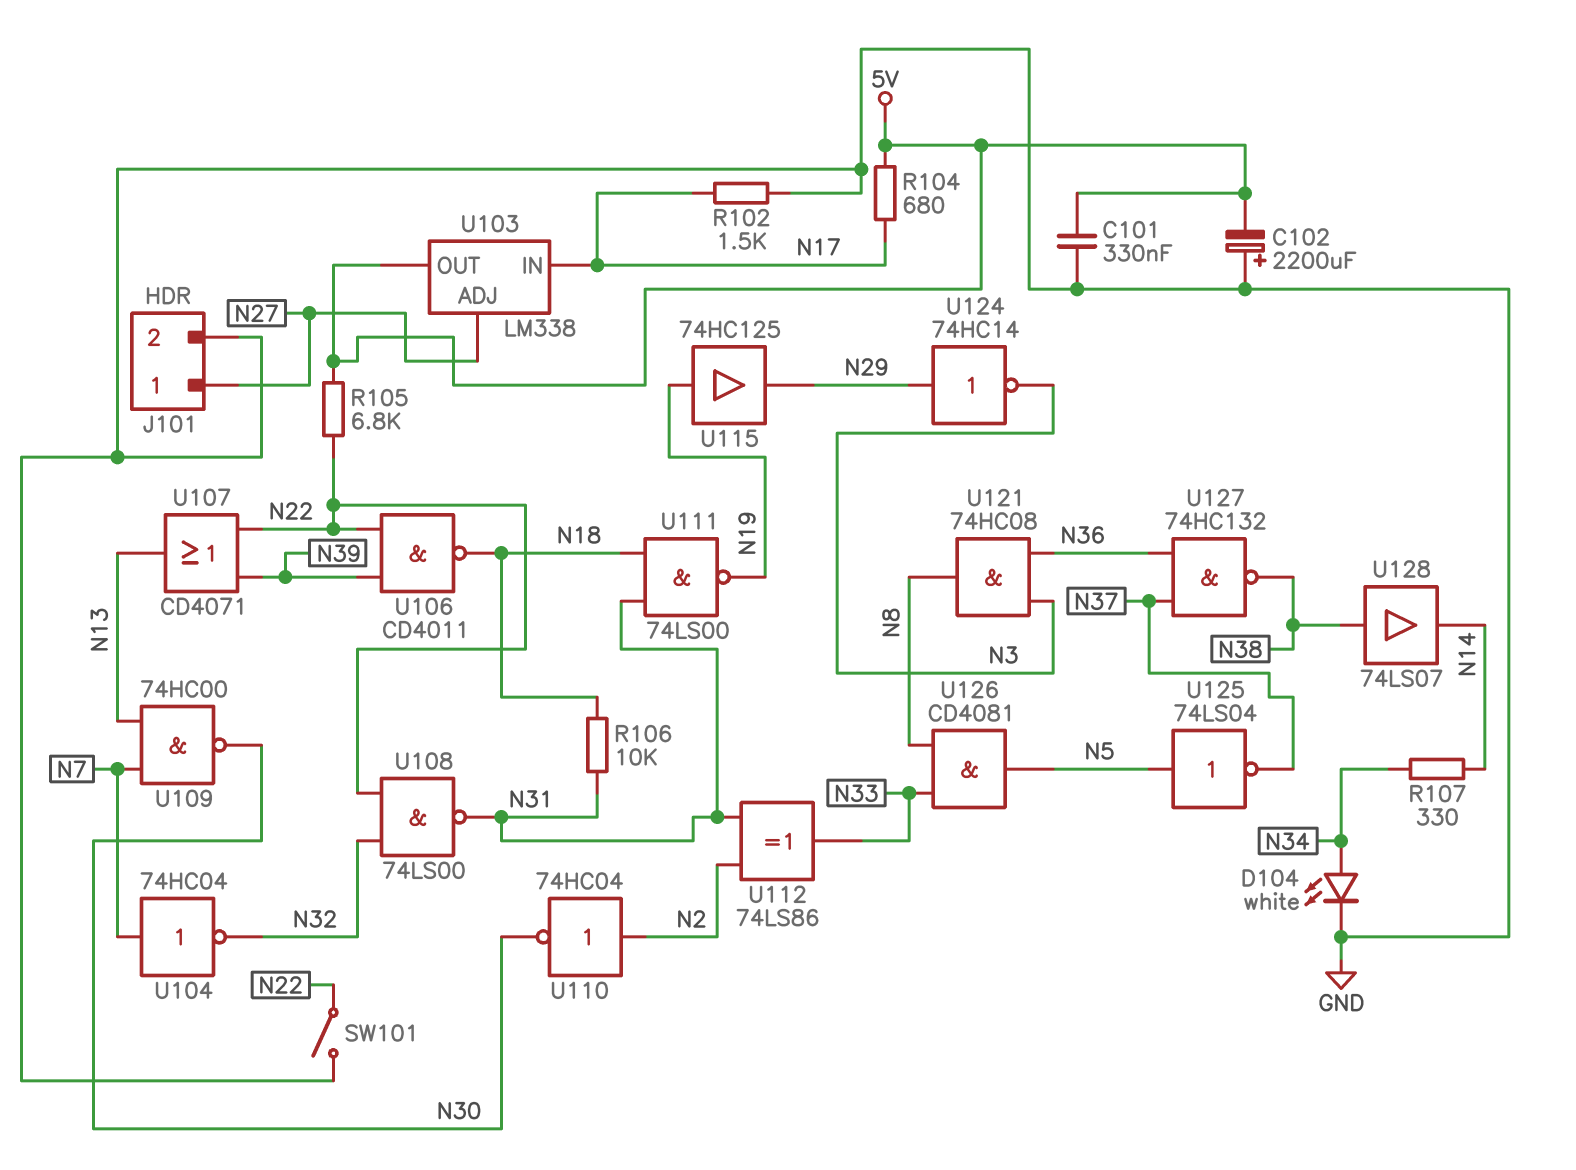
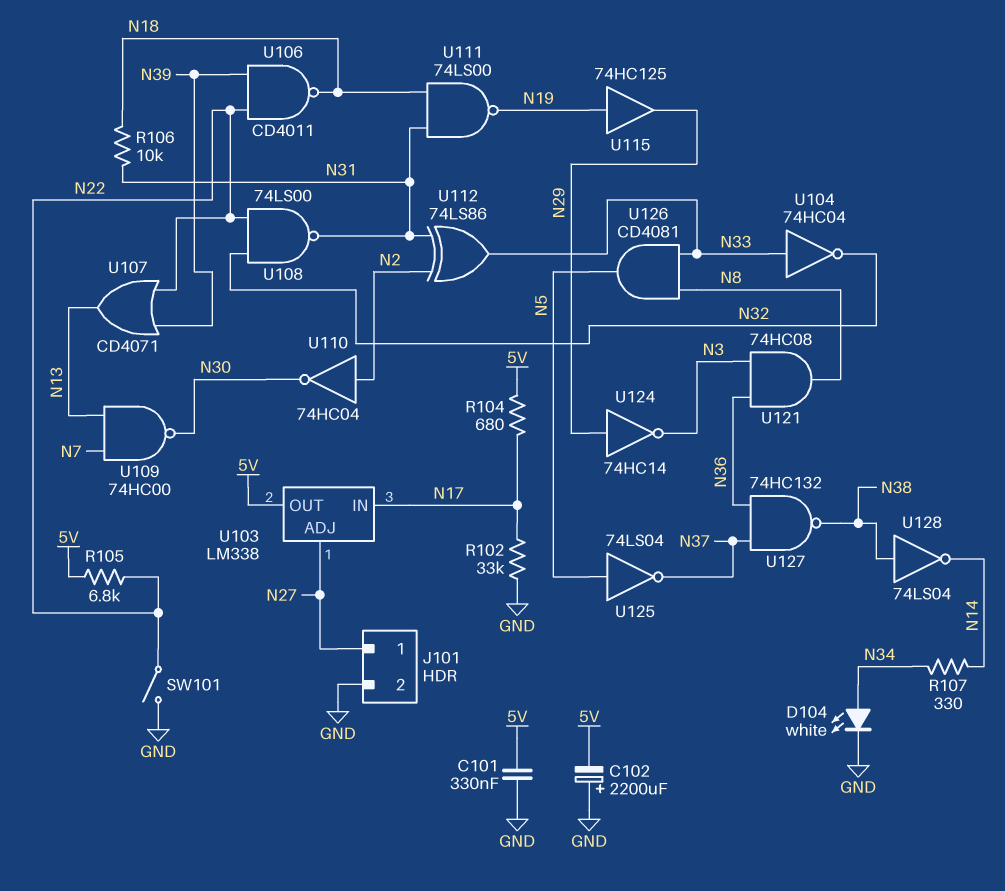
R102: 1.5k (GND, N17) -> 33k (GND, N17)
U104: NOT 74HC04 (in N7, out N32) -> NOT 74HC04 (in N33, out N32)
U128: buffer 74LS07 (in N38, out N14) -> NOT 74LS04 (in N38, out N14)

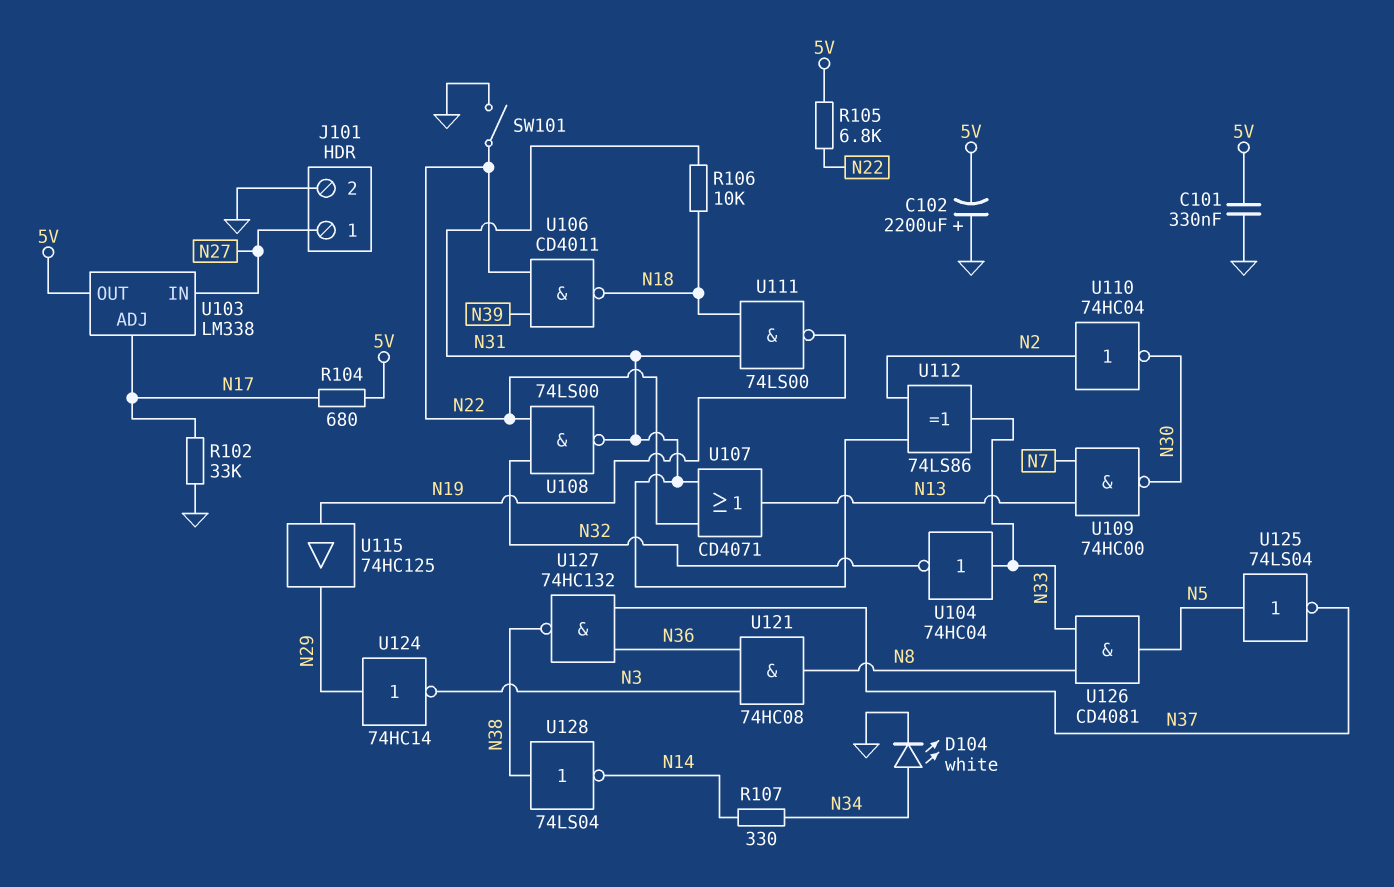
U103 pin ADJ: N27 -> N17
U103 pin IN: N17 -> N27
U107: OR CD4071 (in N22, in N39, out N13) -> OR CD4071 (in N22, in N31, out N13)

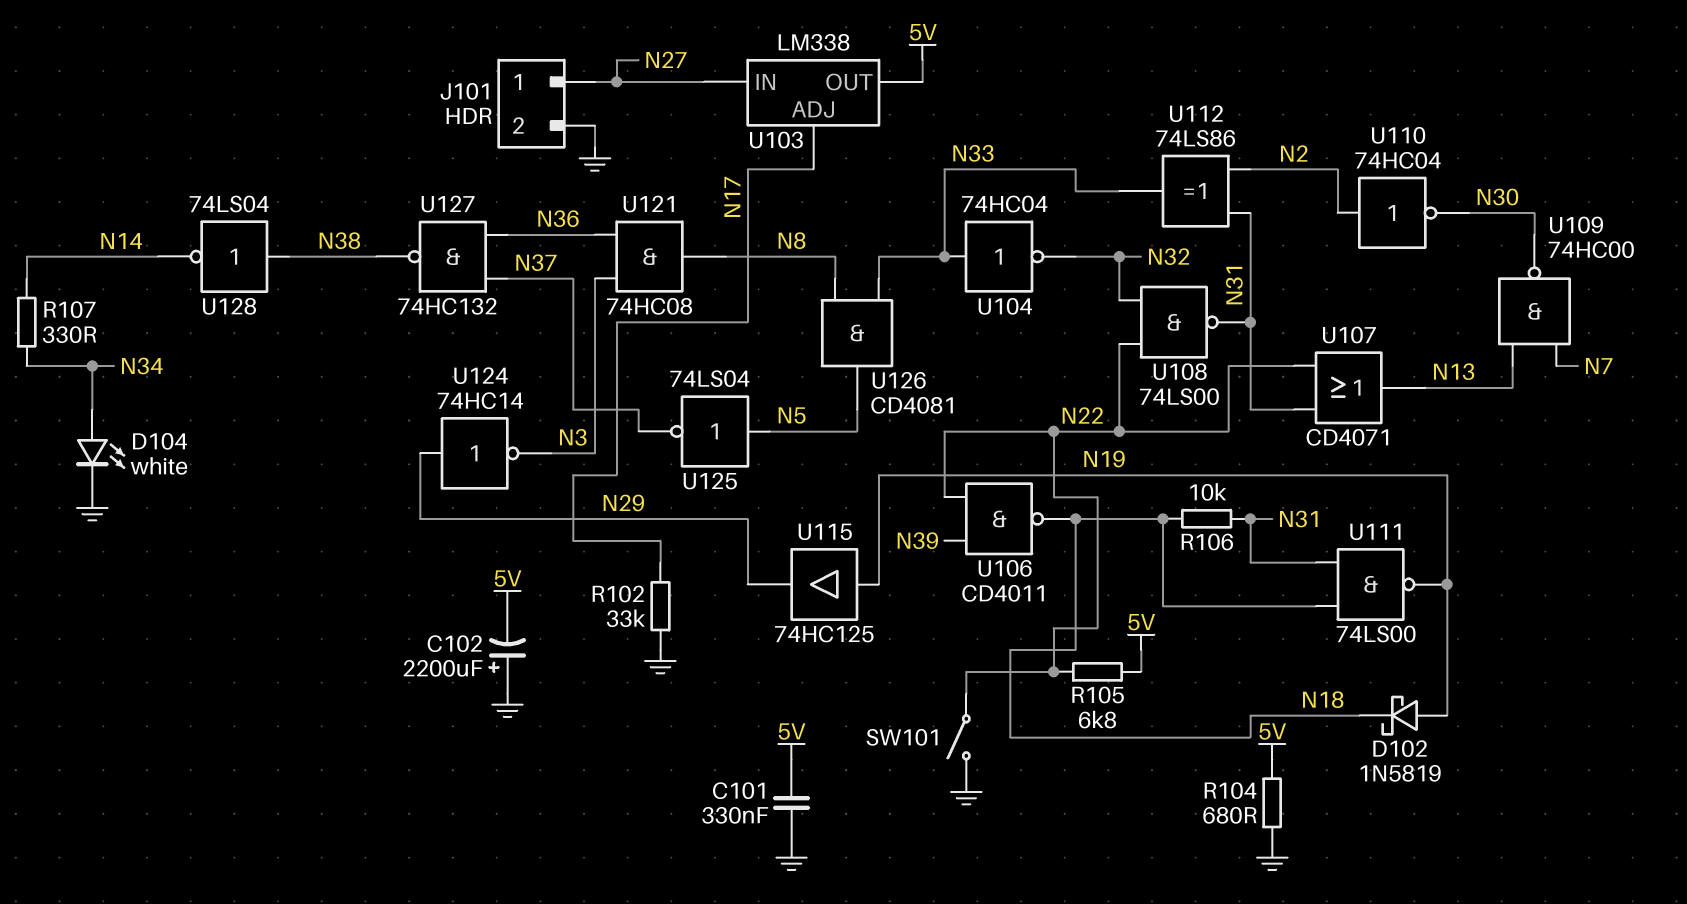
D102: none -> schottky 1N5819 (A N19, K N18)
R104: 680 (5V, N17) -> 680 (5V, GND)

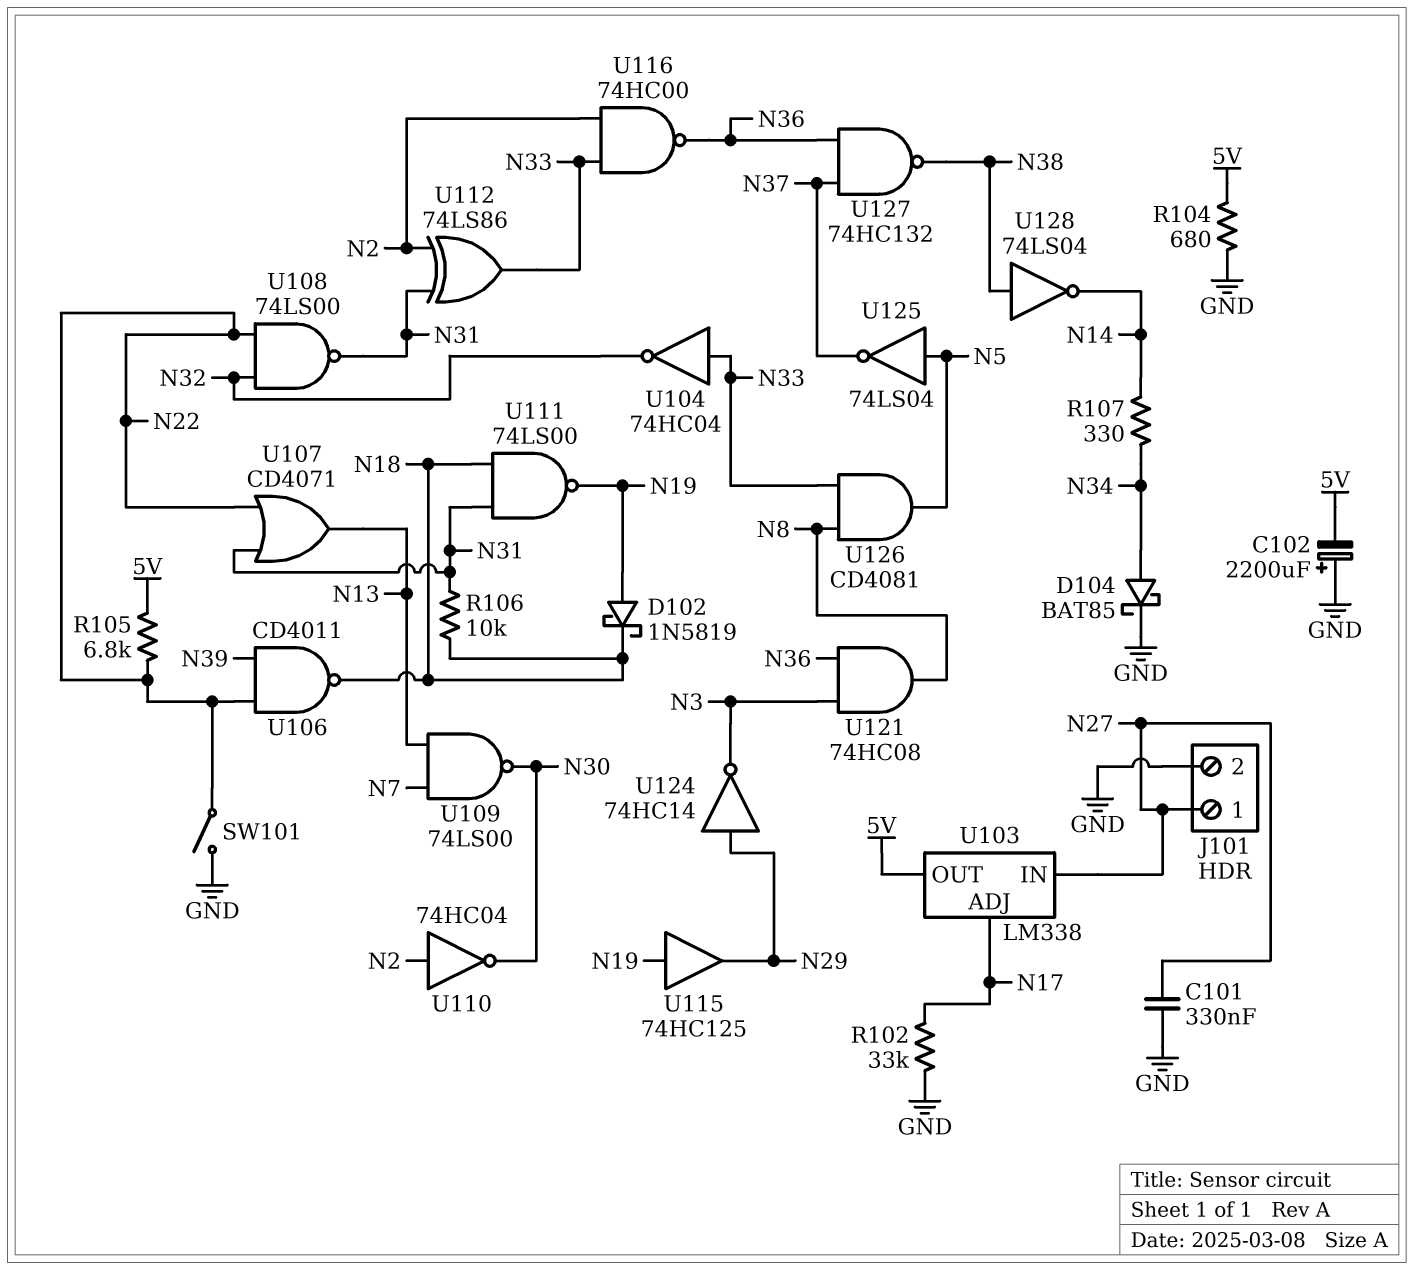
C101: 330nF (5V, GND) -> 330nF (GND, N27)
D104: LED white (A N34, K GND) -> schottky BAT85 (A N34, K GND)
U109: NAND 74HC00 (in N7, in N13, out N30) -> NAND 74LS00 (in N7, in N13, out N30)
U116: none -> NAND 74HC00 (in N2, in N33, out N36)

